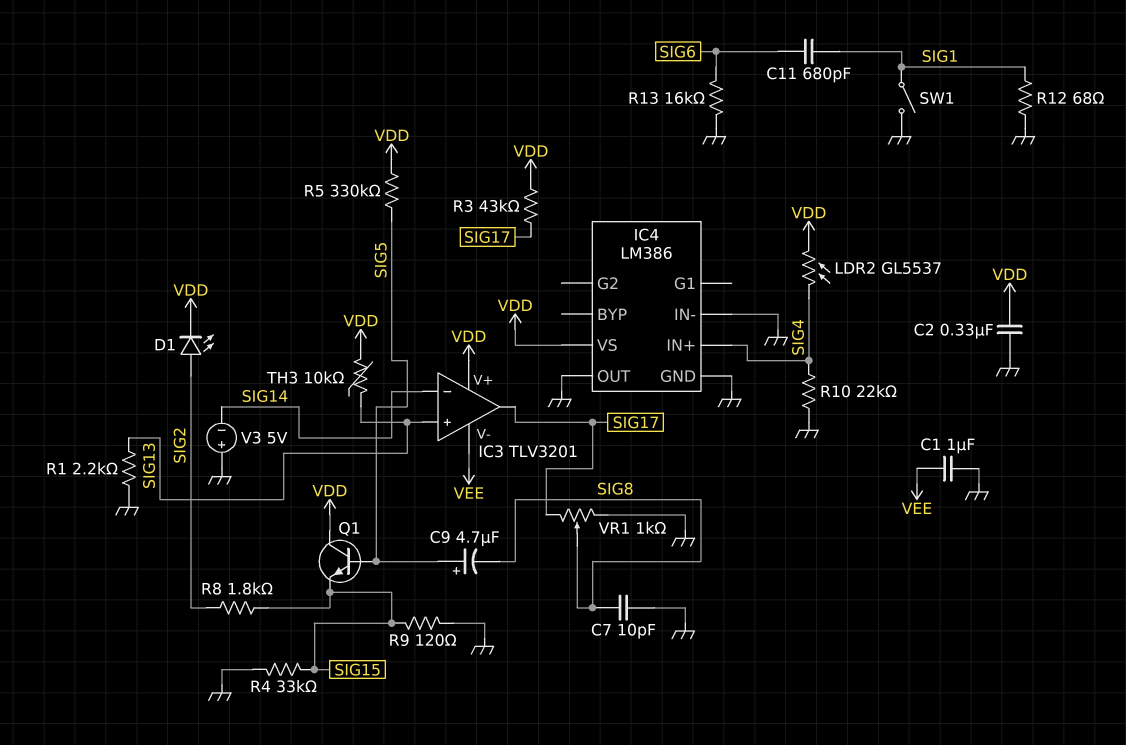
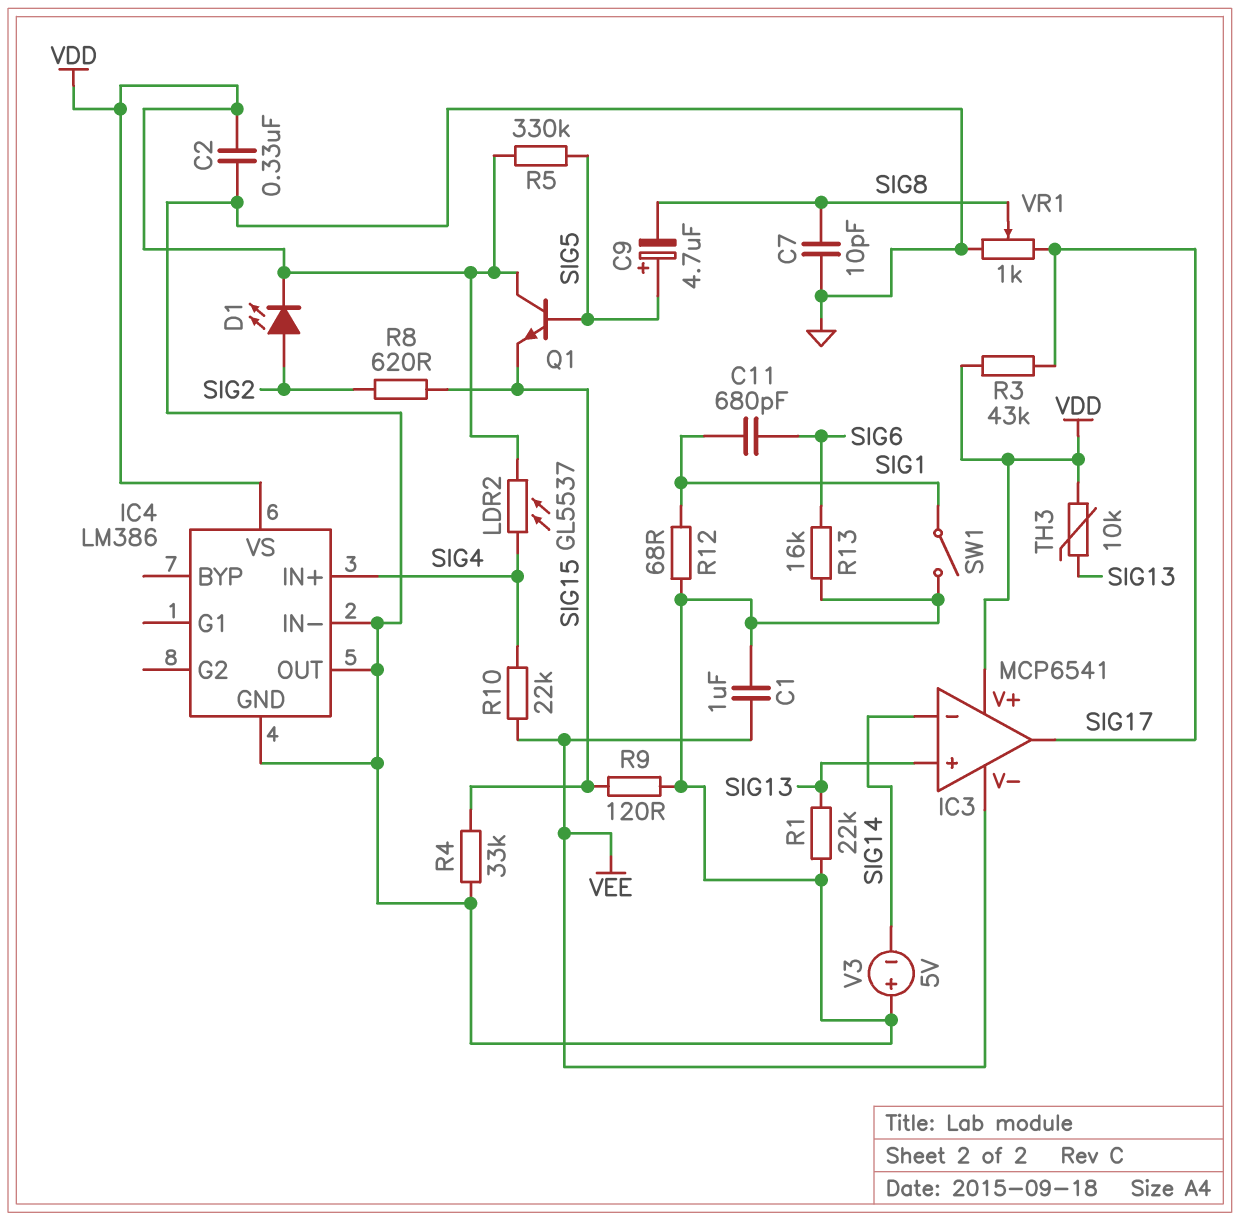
IC3: TLV3201 -> MCP6541
R1: 2.2k (GND, SIG13) -> 22k (GND, SIG13)
R8: 1.8k (SIG2, SIG15) -> 620 (SIG2, SIG15)
R10: 22k (GND, SIG4) -> 22k (SIG4, VEE)

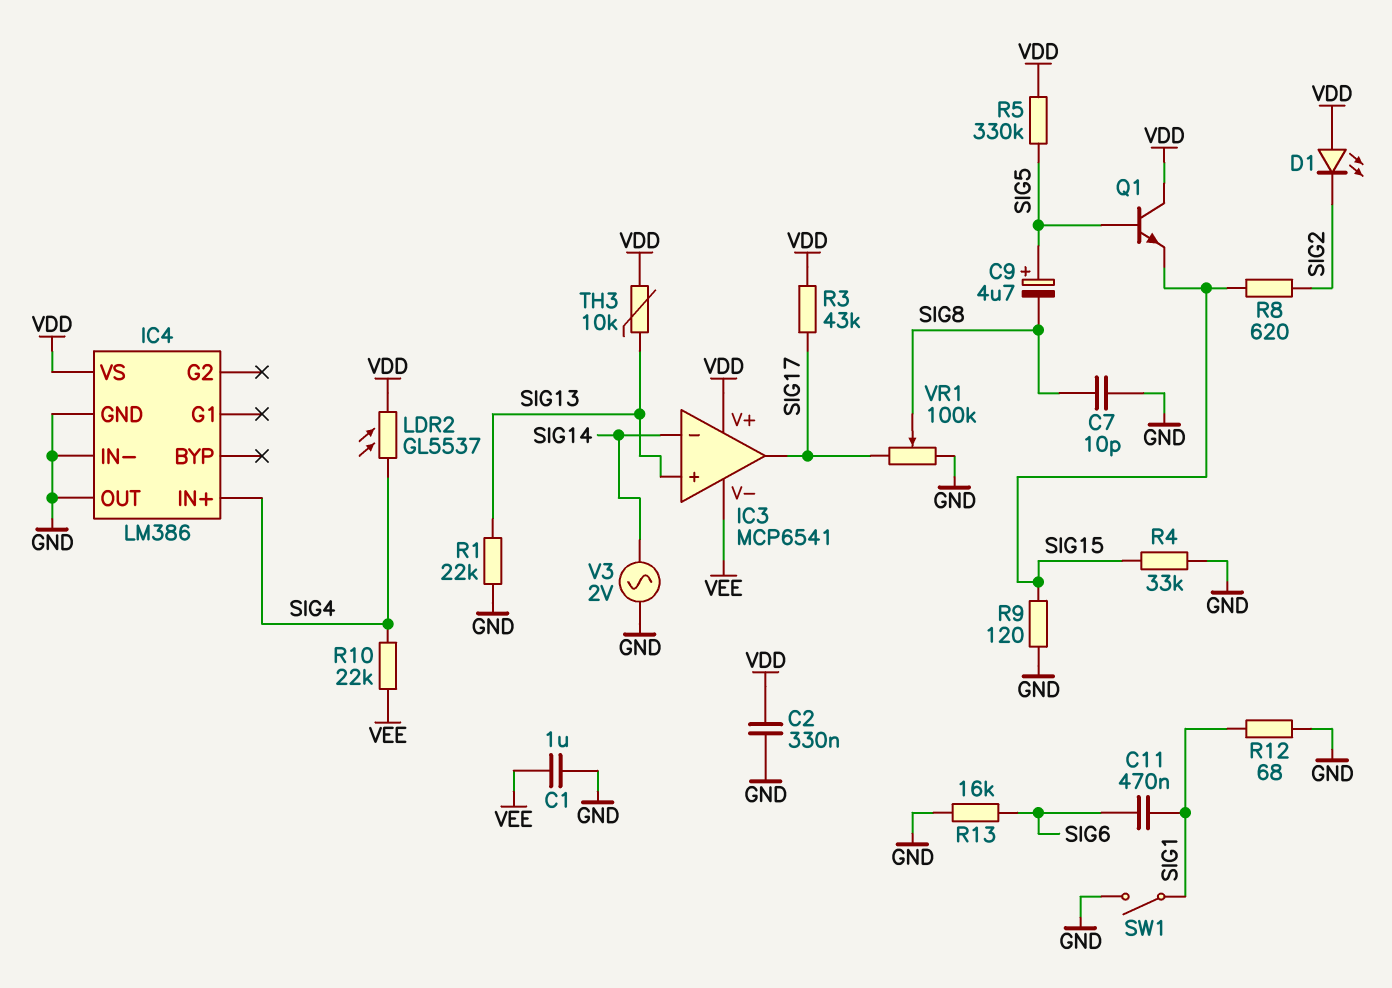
C11: 680pF (SIG1, SIG6) -> 470nF (SIG1, SIG6)
D1: LED (A SIG2, K VDD) -> LED (A VDD, K SIG2)
V3: 5V (plus GND, minus SIG14) -> AC 2V (GND, SIG14)
VR1: 1k (GND, SIG17, wiper SIG8) -> 100k (GND, SIG17, wiper SIG8)

